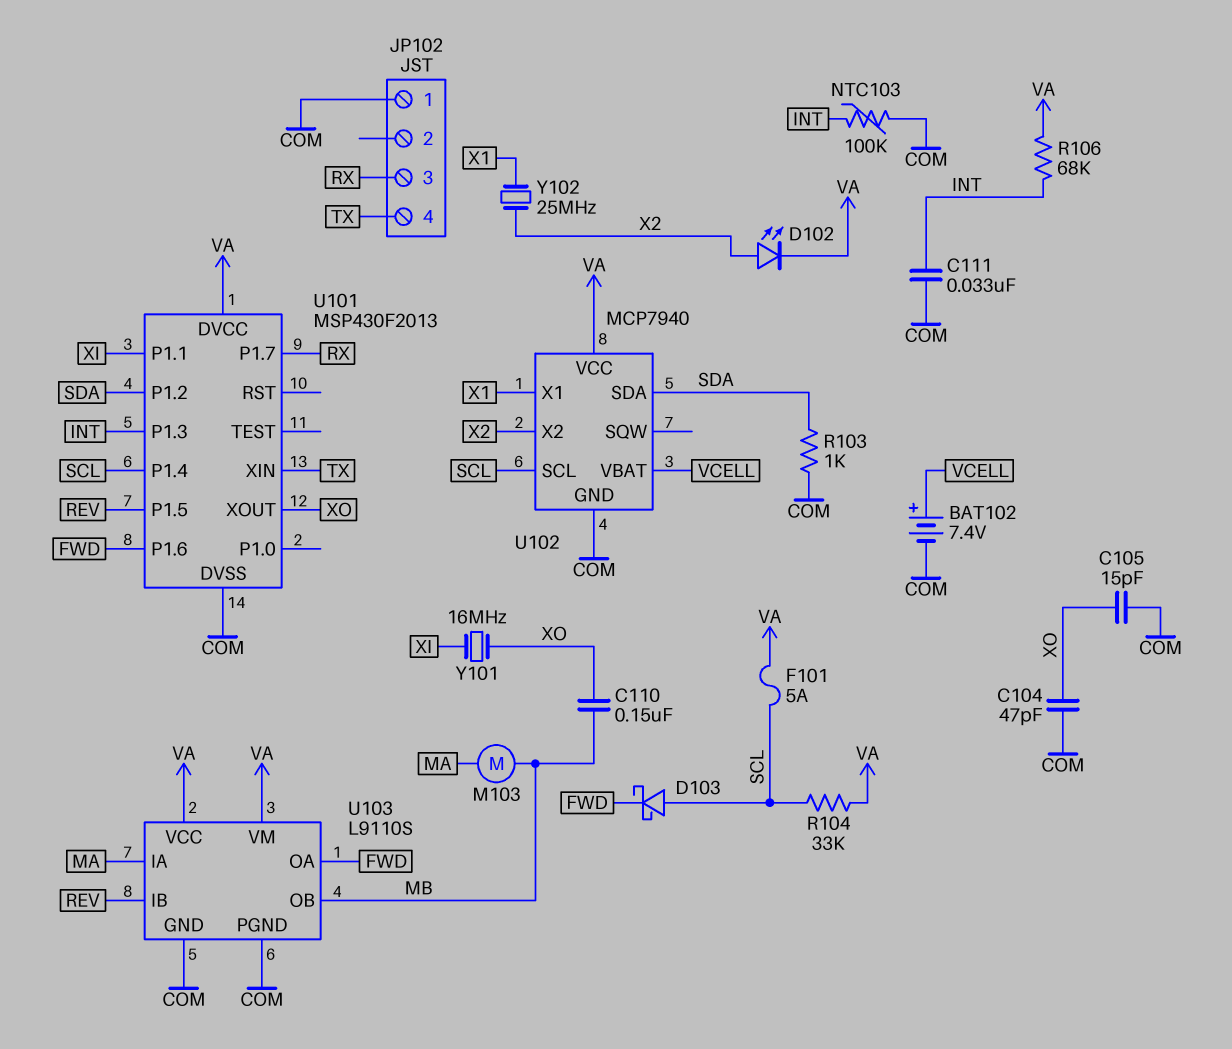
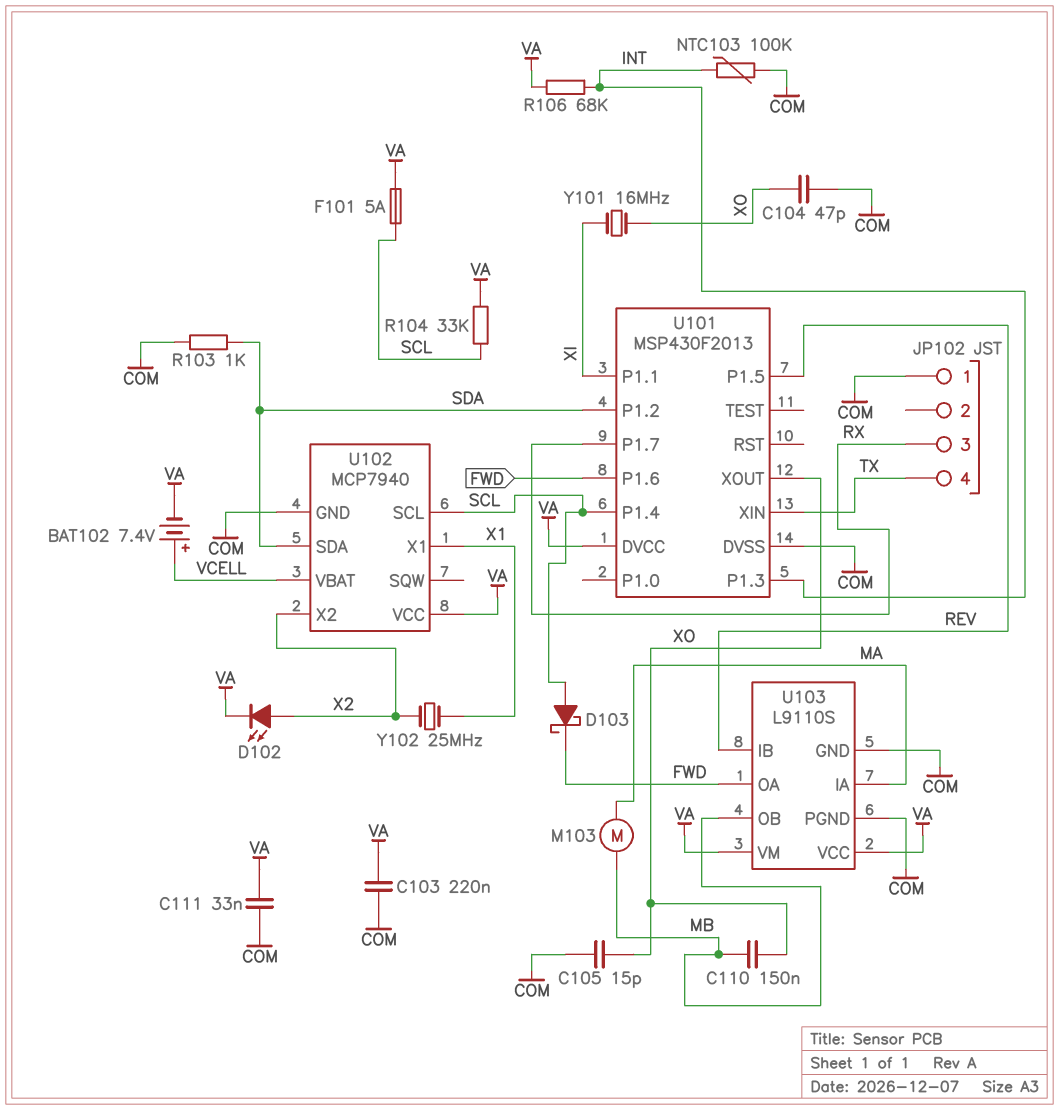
BAT102: 7.4V (plus VCELL, minus COM) -> 7.4V (plus VCELL, minus VA)
C103: none -> 220nF (COM, VA)
C111: 33nF (COM, INT) -> 33nF (COM, VA)

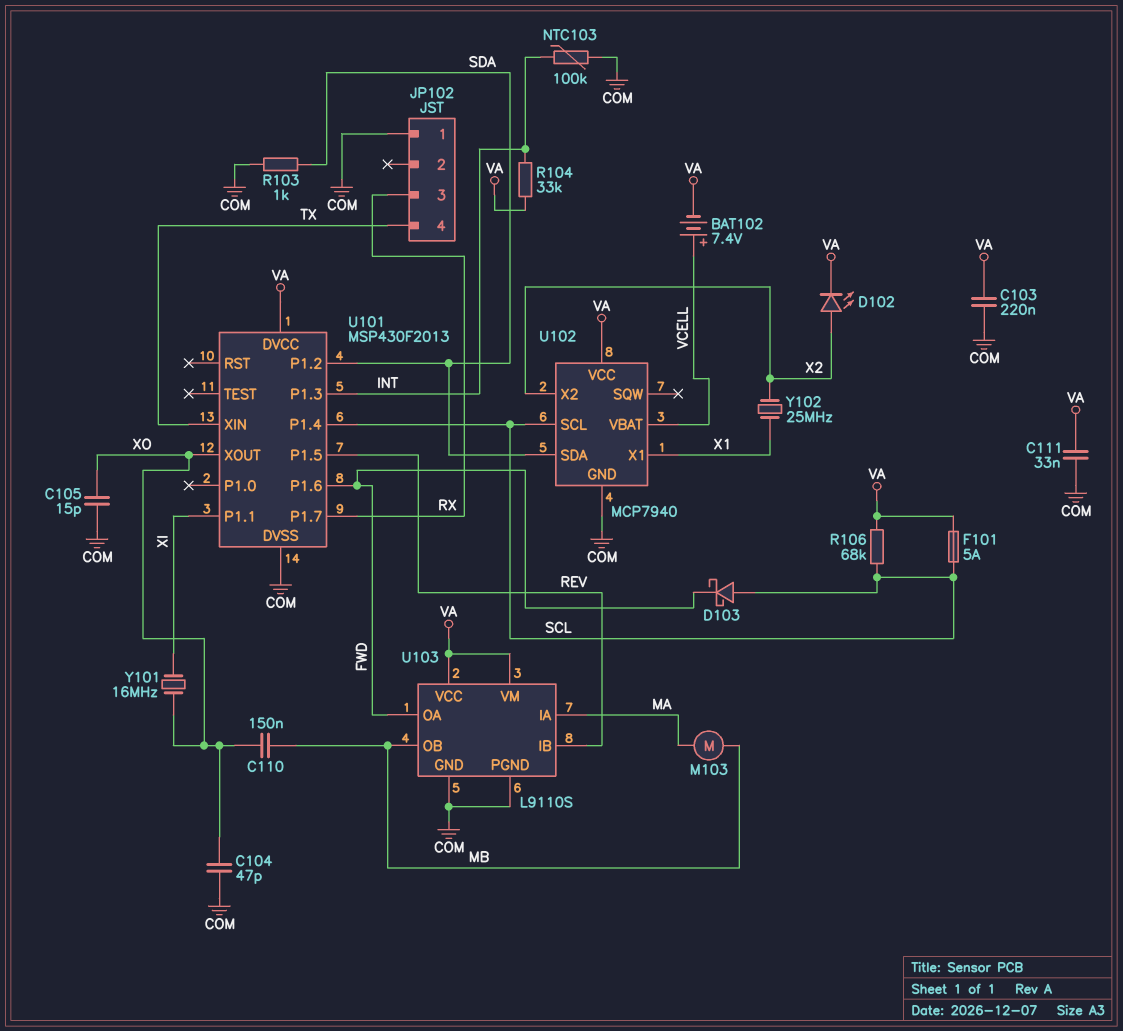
R104: 33k (SCL, VA) -> 33k (INT, VA)
R106: 68k (INT, VA) -> 68k (SCL, VA)

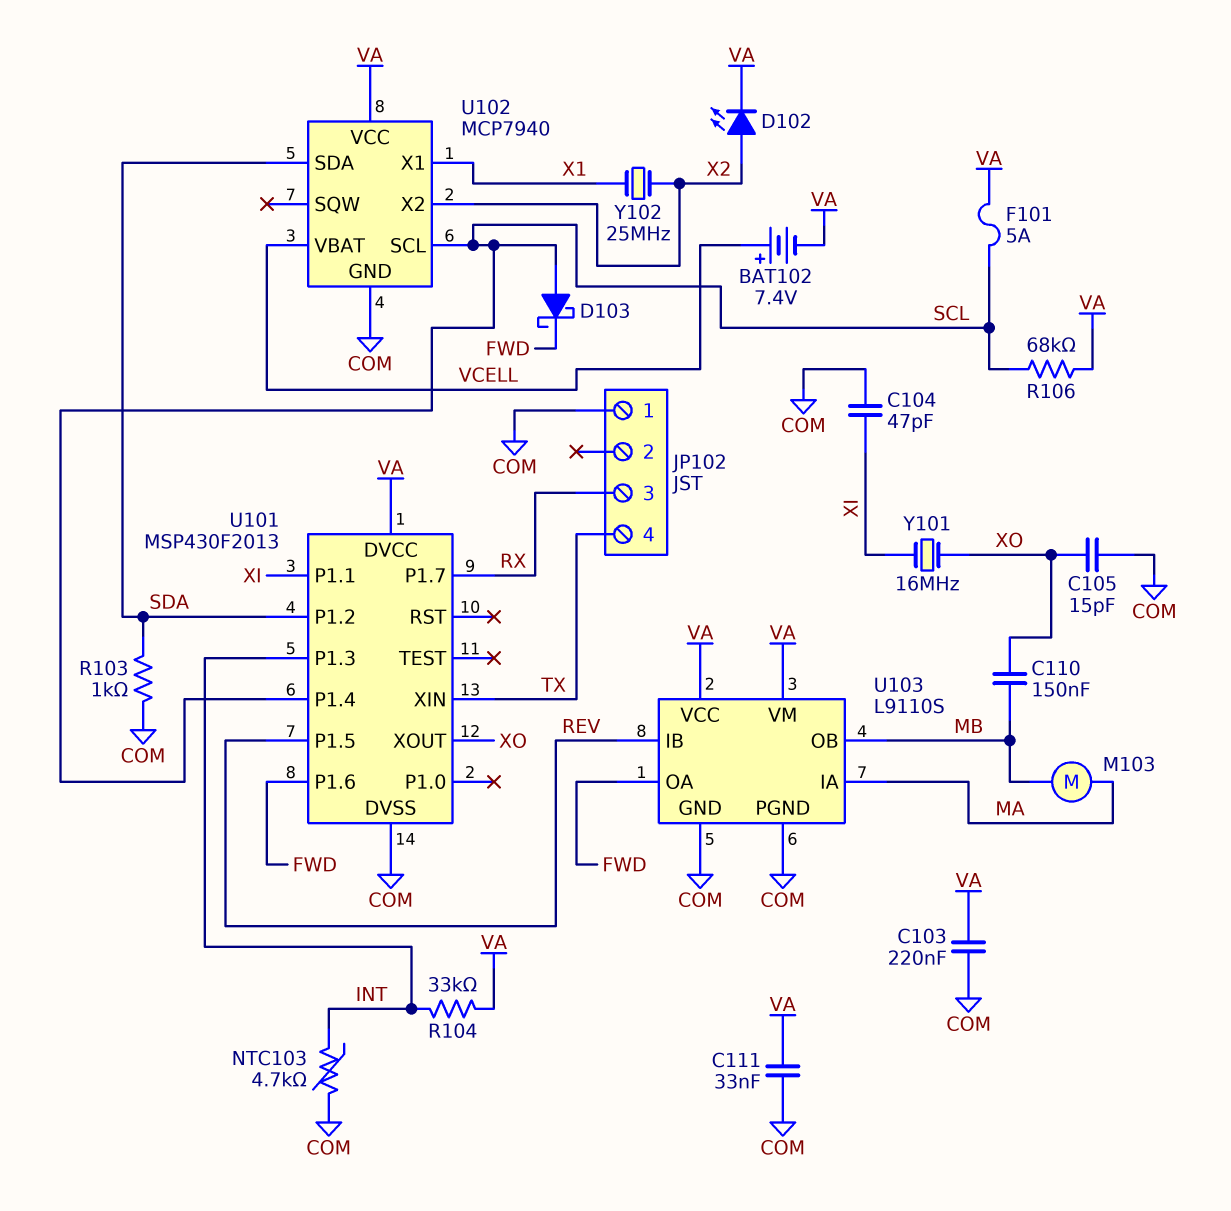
C104: 47pF (COM, XO) -> 47pF (COM, XI)
NTC103: 100k (COM, INT) -> 4.7k (COM, INT)

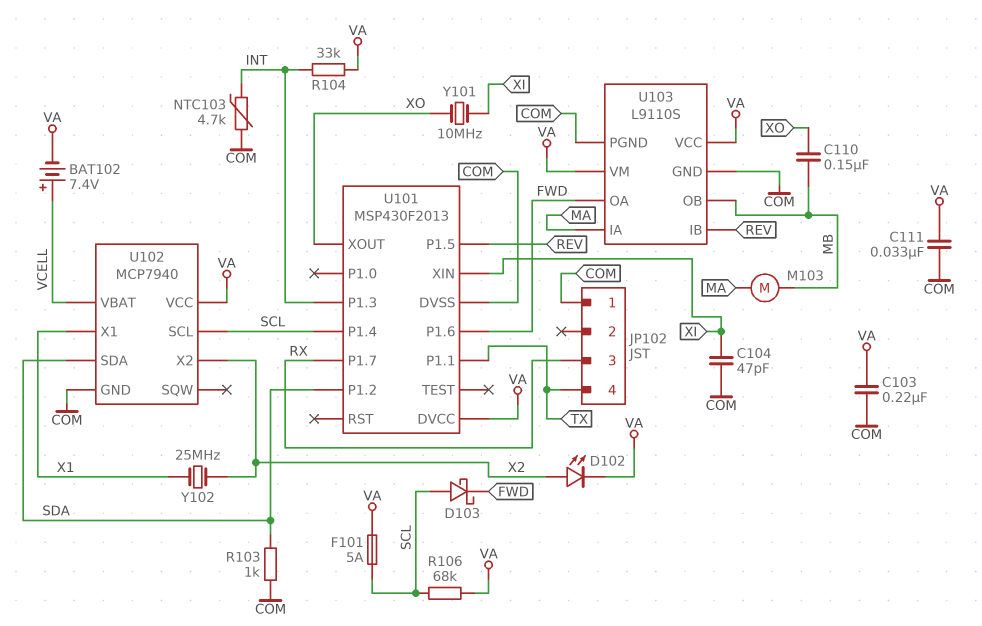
C105: 15pF (COM, XO) -> none
U101 pin P1.1: XI -> TX
U101 pin XIN: TX -> XI
Y101: 16MHz (XI, XO) -> 10MHz (XI, XO)

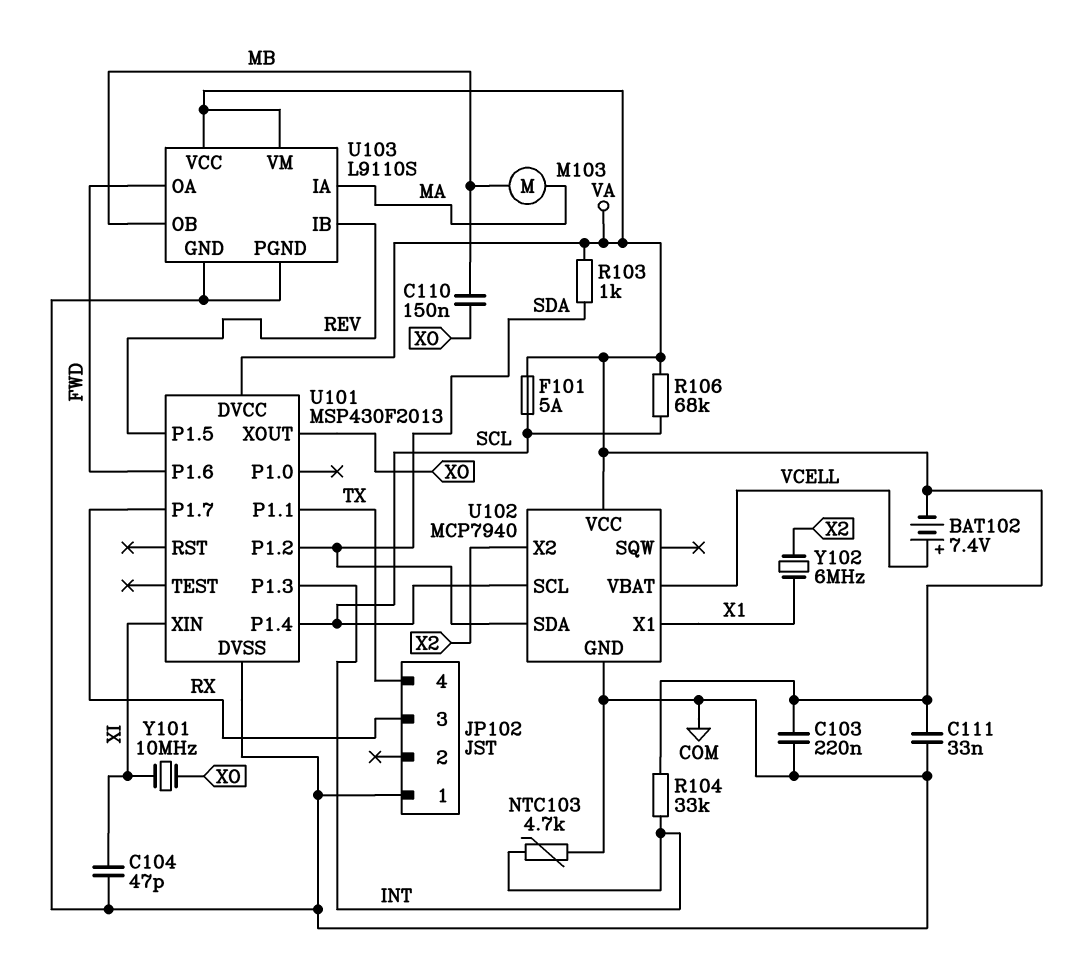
D102: LED (A X2, K VA) -> none
D103: schottky (A SCL, K FWD) -> none
R103: 1k (COM, SDA) -> 1k (SDA, VA)
Y102: 25MHz (X1, X2) -> 6MHz (X1, X2)

